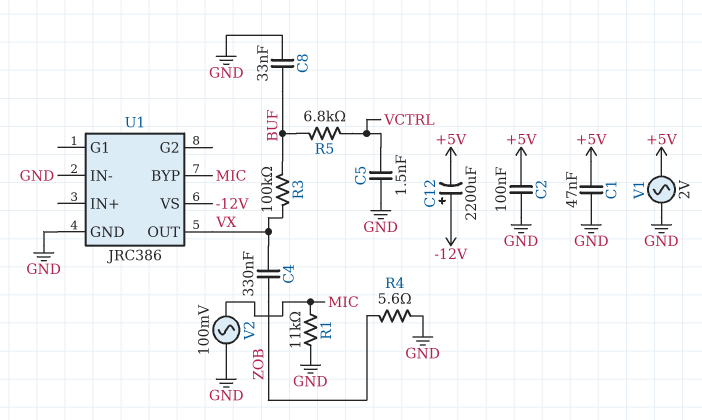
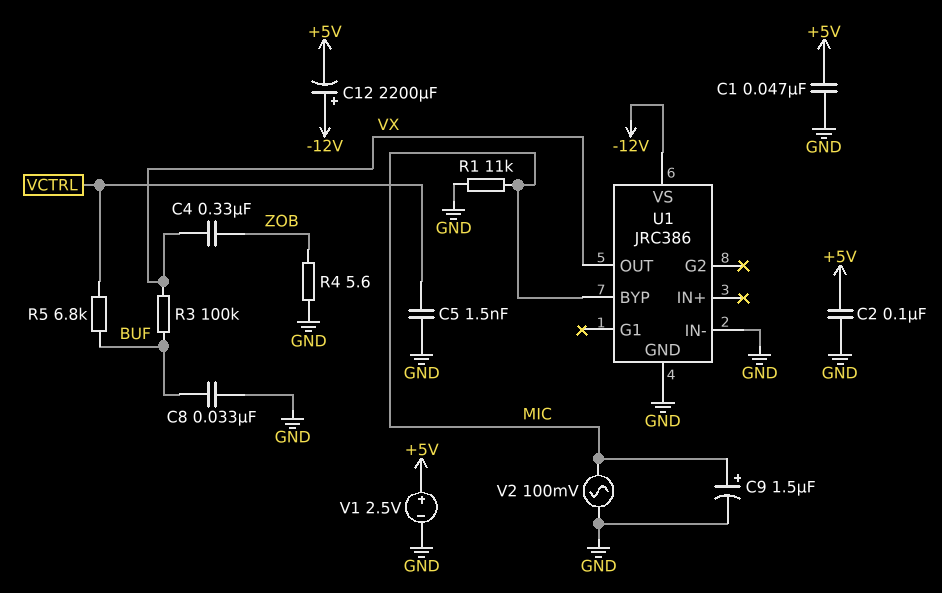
C9: none -> 1.5uF (plus MIC, minus GND)
V1: AC 2V (+5V, GND) -> 2.5V (plus +5V, minus GND)

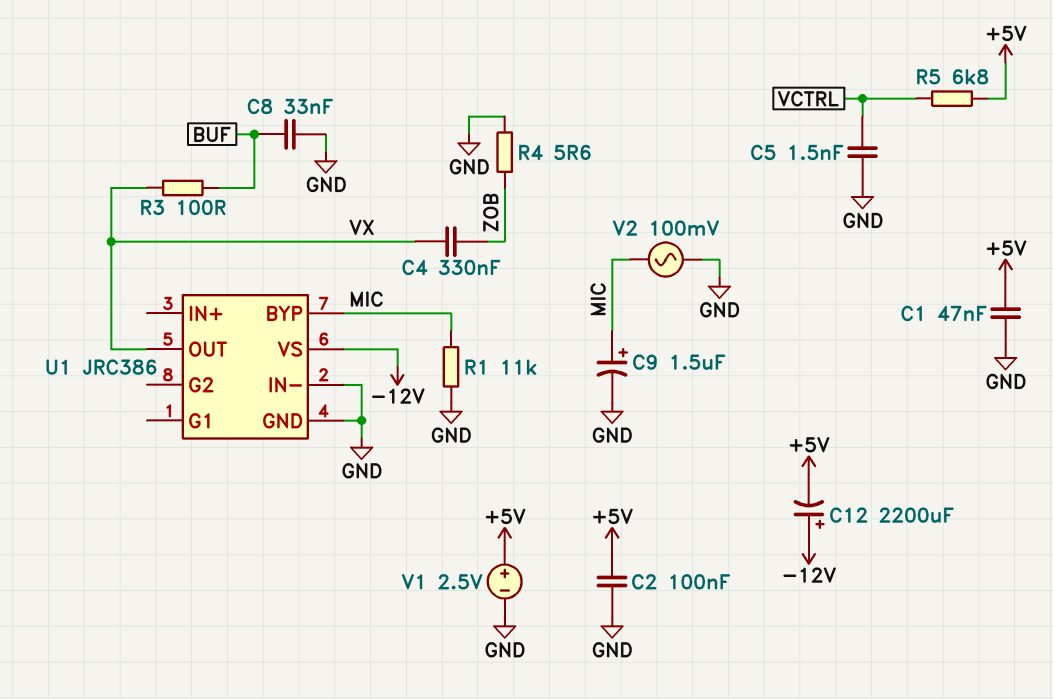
R3: 100k (BUF, VX) -> 100 (BUF, VX)
R5: 6.8k (BUF, VCTRL) -> 6.8k (+5V, VCTRL)

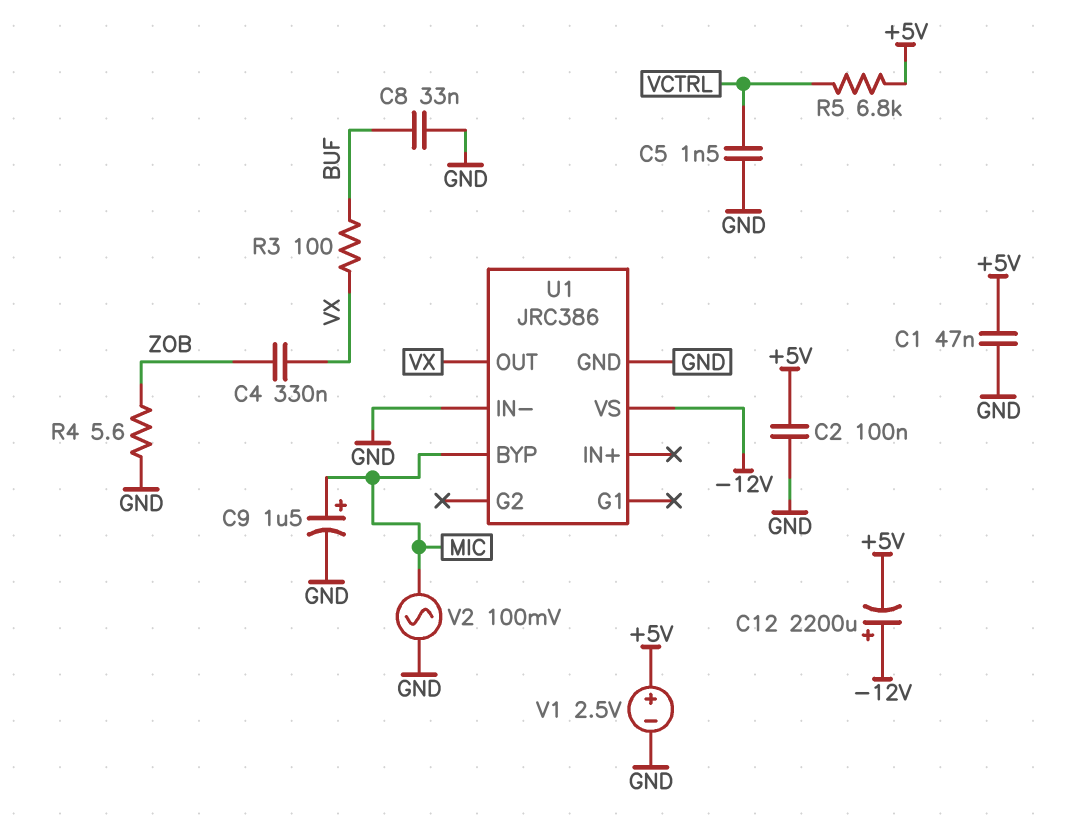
R1: 11k (GND, MIC) -> none

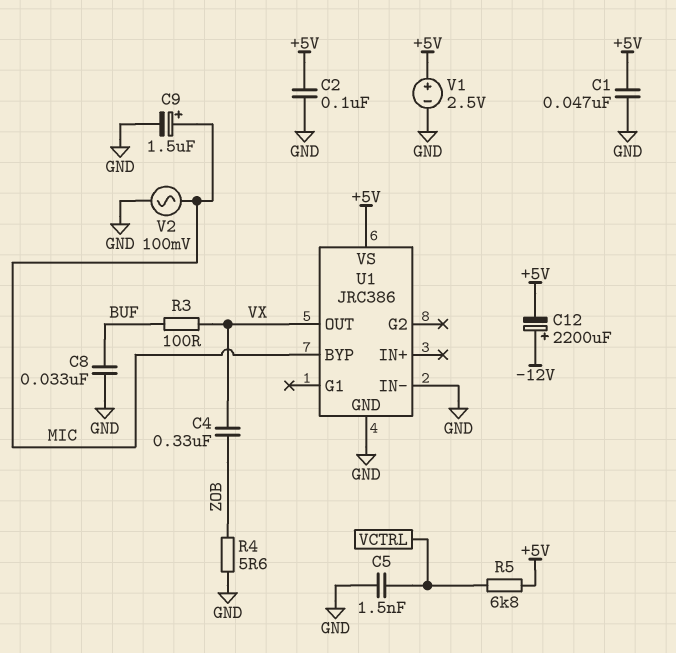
U1 pin VS: -12V -> +5V

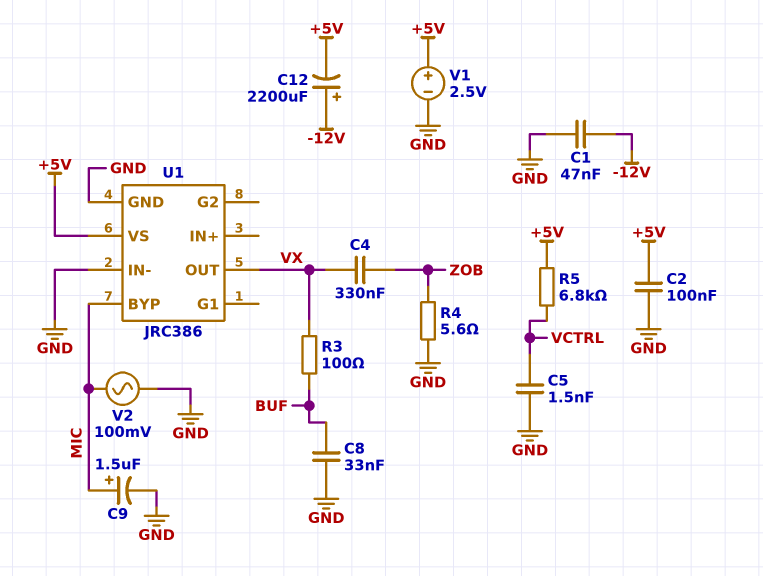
C1: 47nF (+5V, GND) -> 47nF (-12V, GND)

